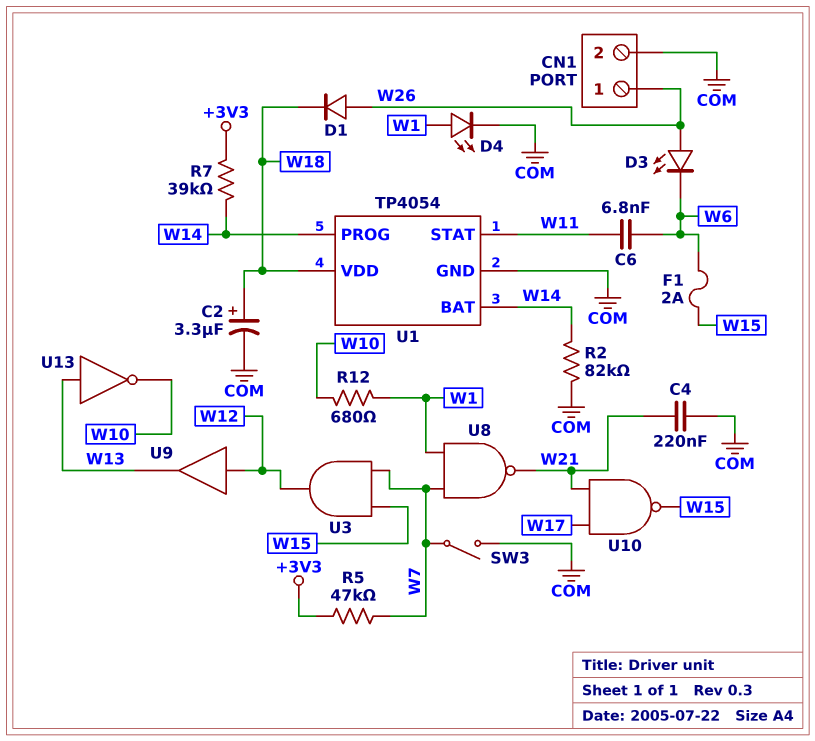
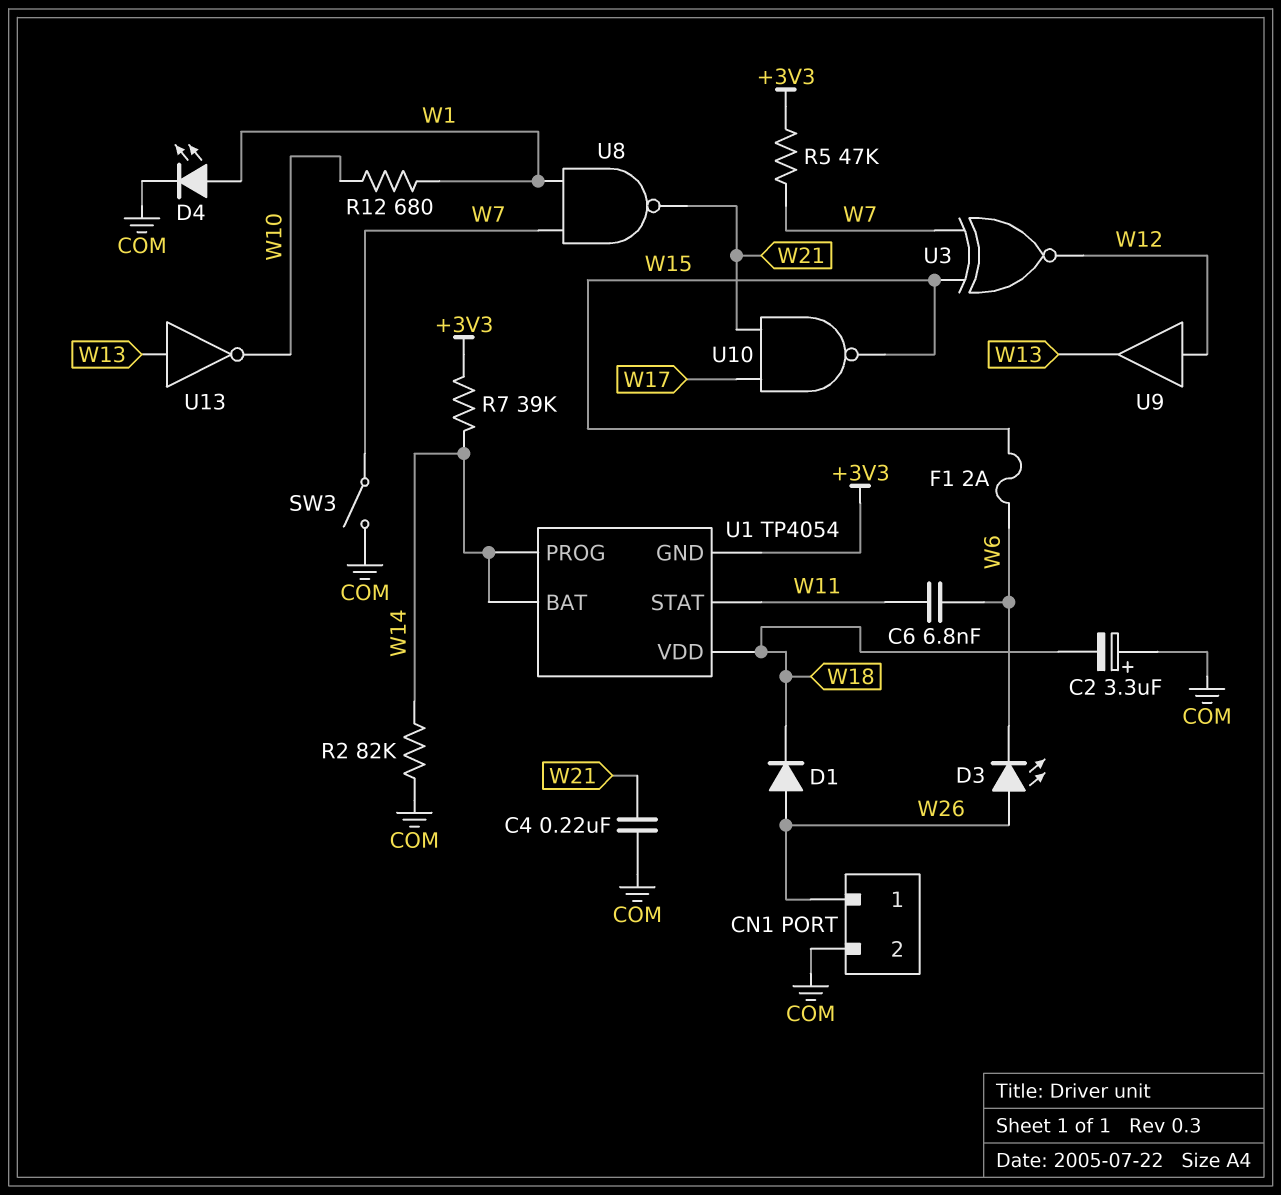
C2: 3.3uF (plus W18, minus COM) -> 3.3uF (plus COM, minus W18)
U1 pin GND: COM -> +3V3
U3: AND (in W7, in W15, out W12) -> XNOR (in W7, in W15, out W12)

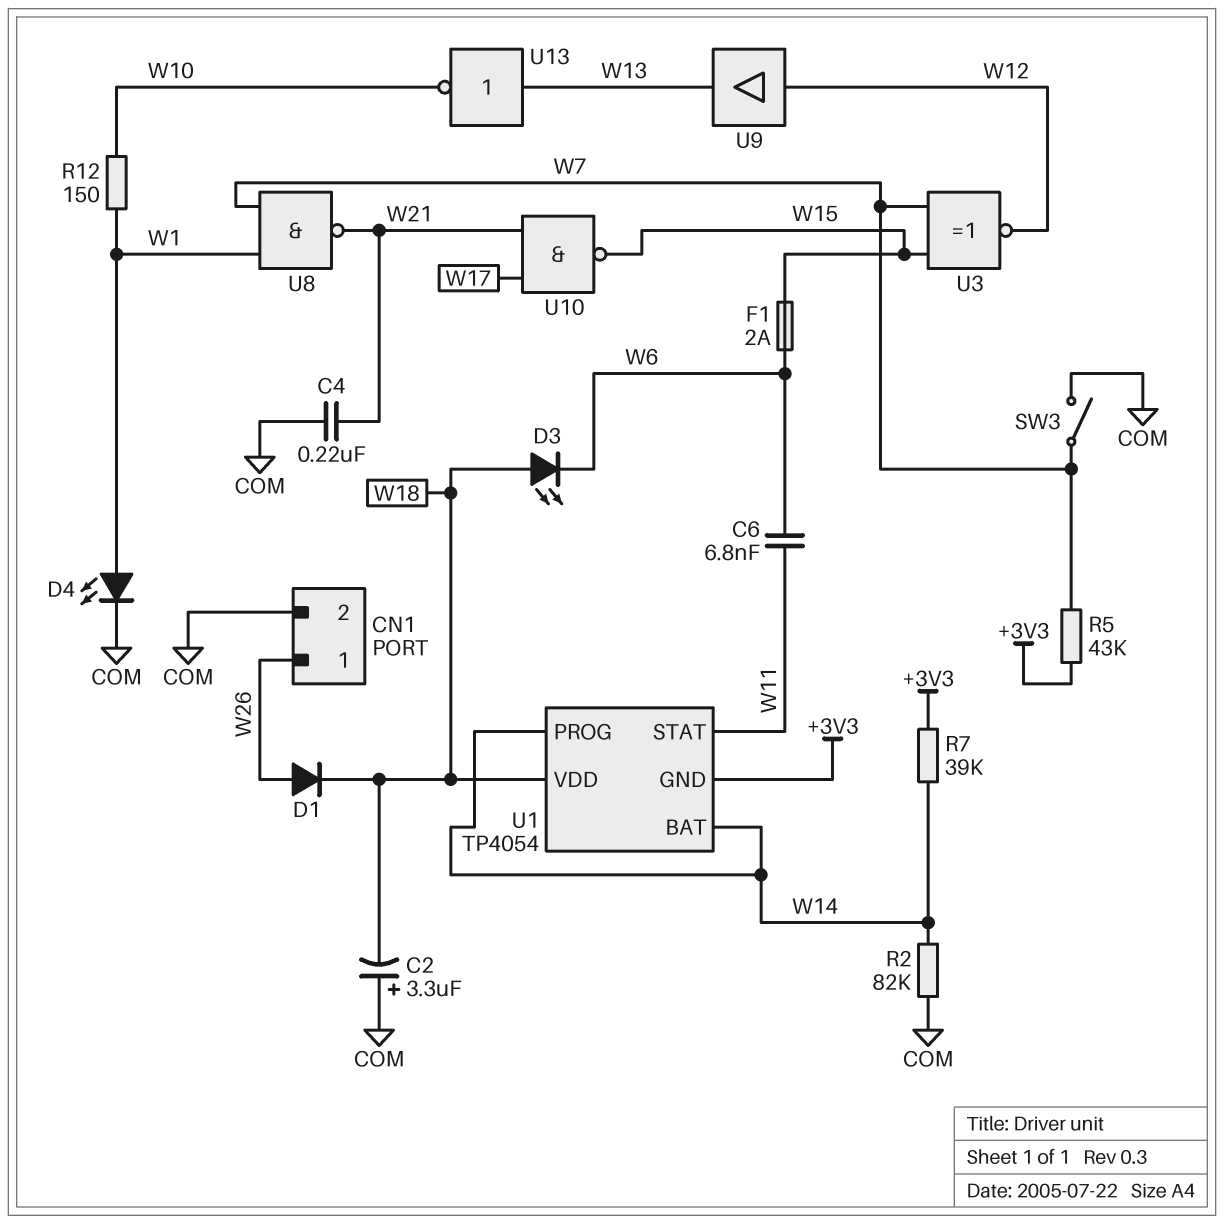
D3: LED (A W26, K W6) -> LED (A W18, K W6)
R5: 47k (+3V3, W7) -> 43k (+3V3, W7)
R12: 680 (W1, W10) -> 150 (W1, W10)

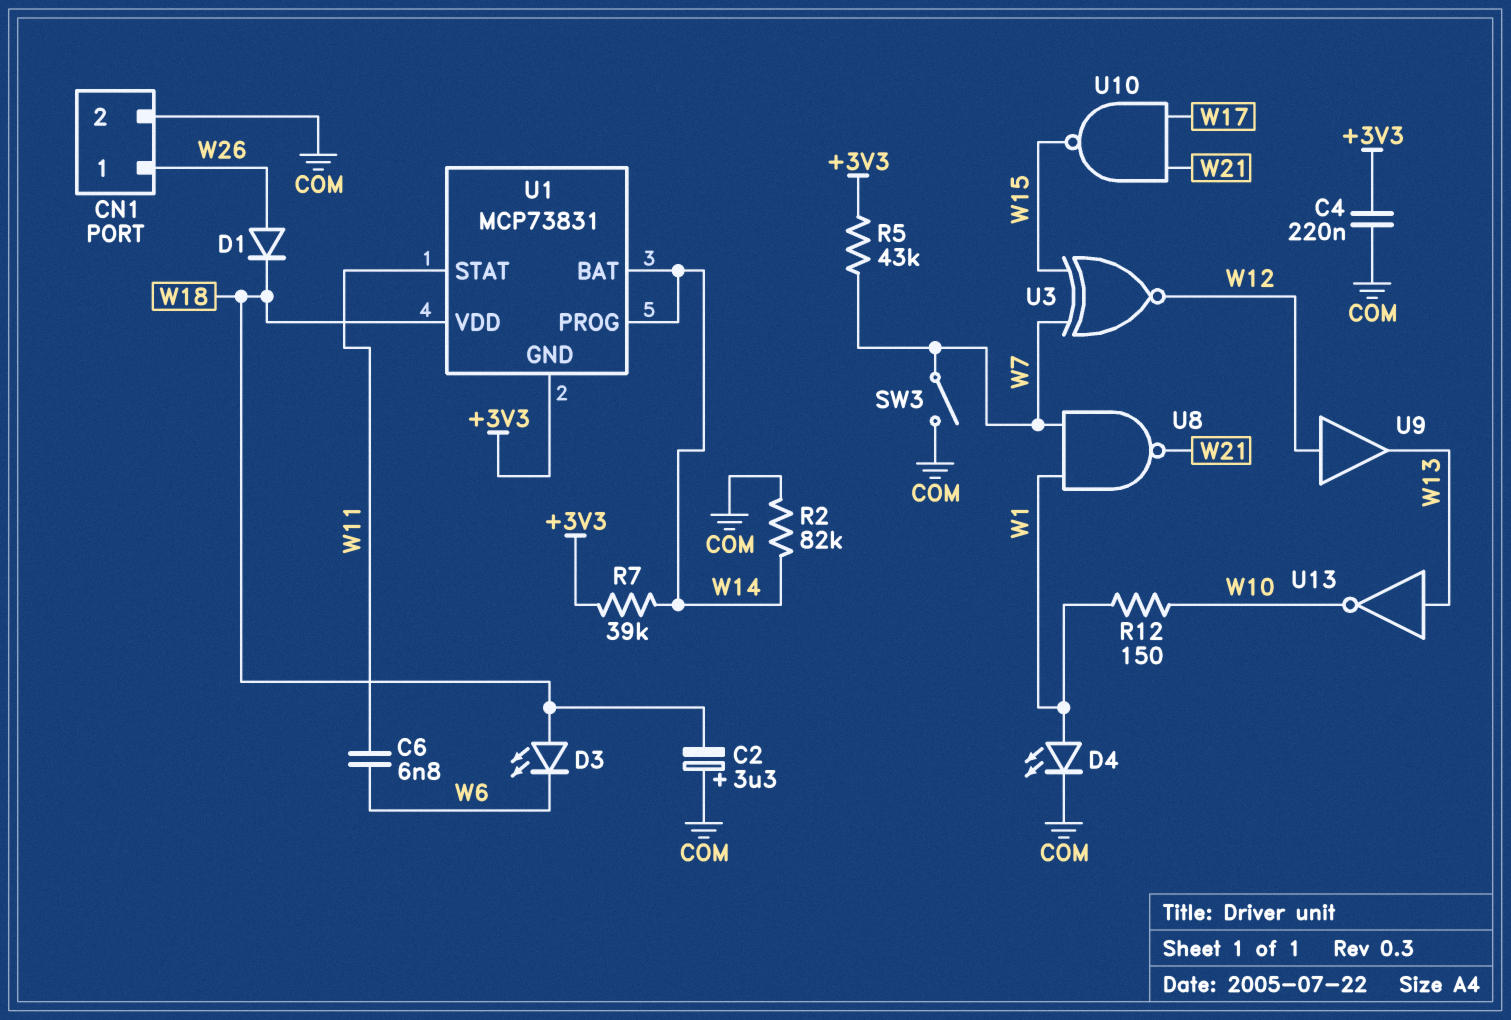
C4: 220nF (COM, W21) -> 220nF (+3V3, COM)
F1: 2A (W6, W15) -> none
U1: TP4054 -> MCP73831

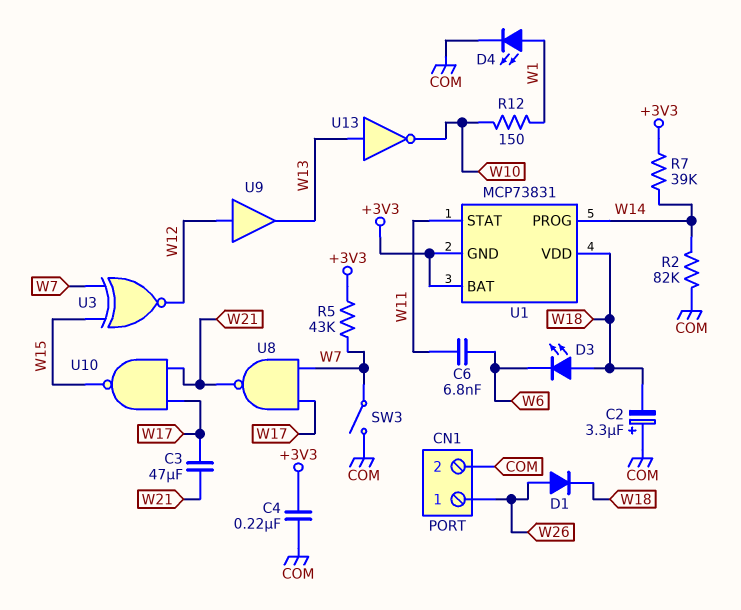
C3: none -> 47uF (W17, W21)
U1 pin BAT: W14 -> +3V3
U8: NAND (in W1, in W7, out W21) -> NAND (in W7, in W17, out W21)

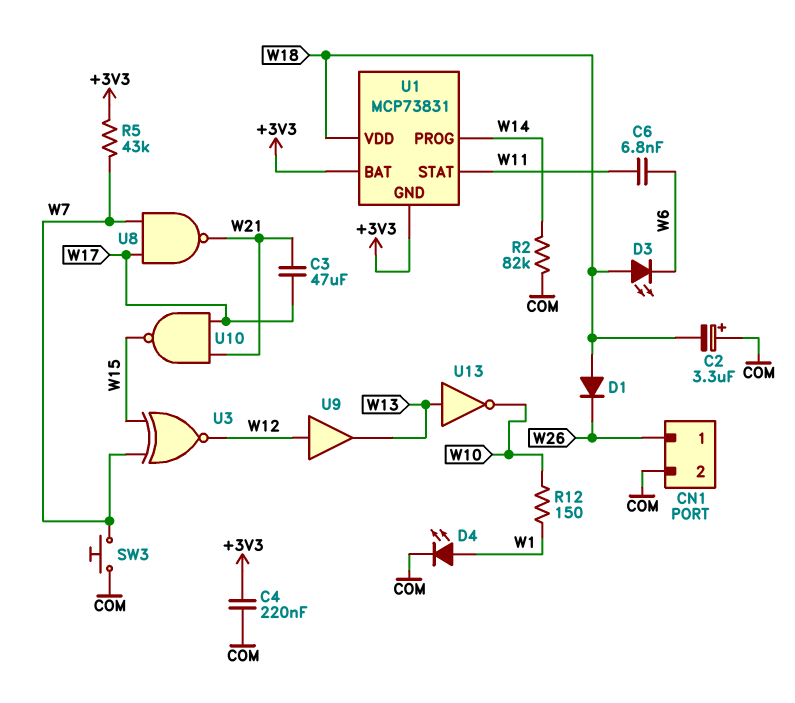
D1: diode (A W26, K W18) -> diode (A W18, K W26)
R7: 39k (+3V3, W14) -> none
SW3: switch (COM, W7) -> button (COM, W7)

